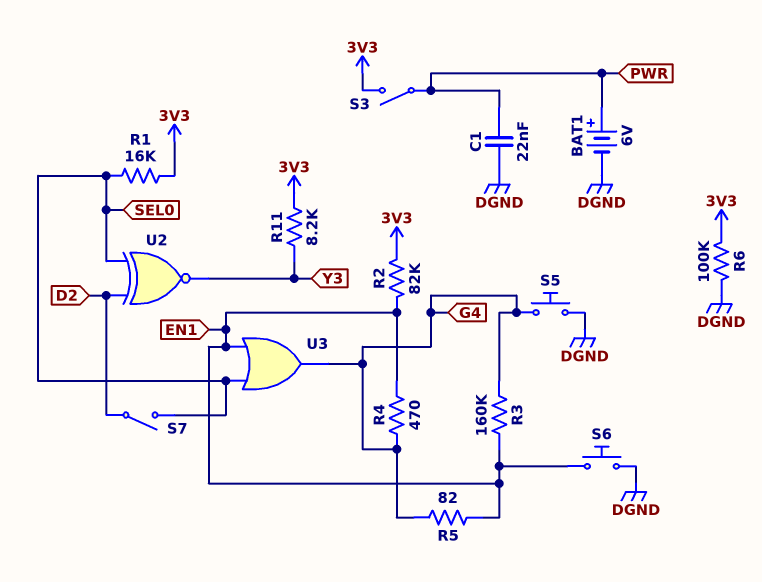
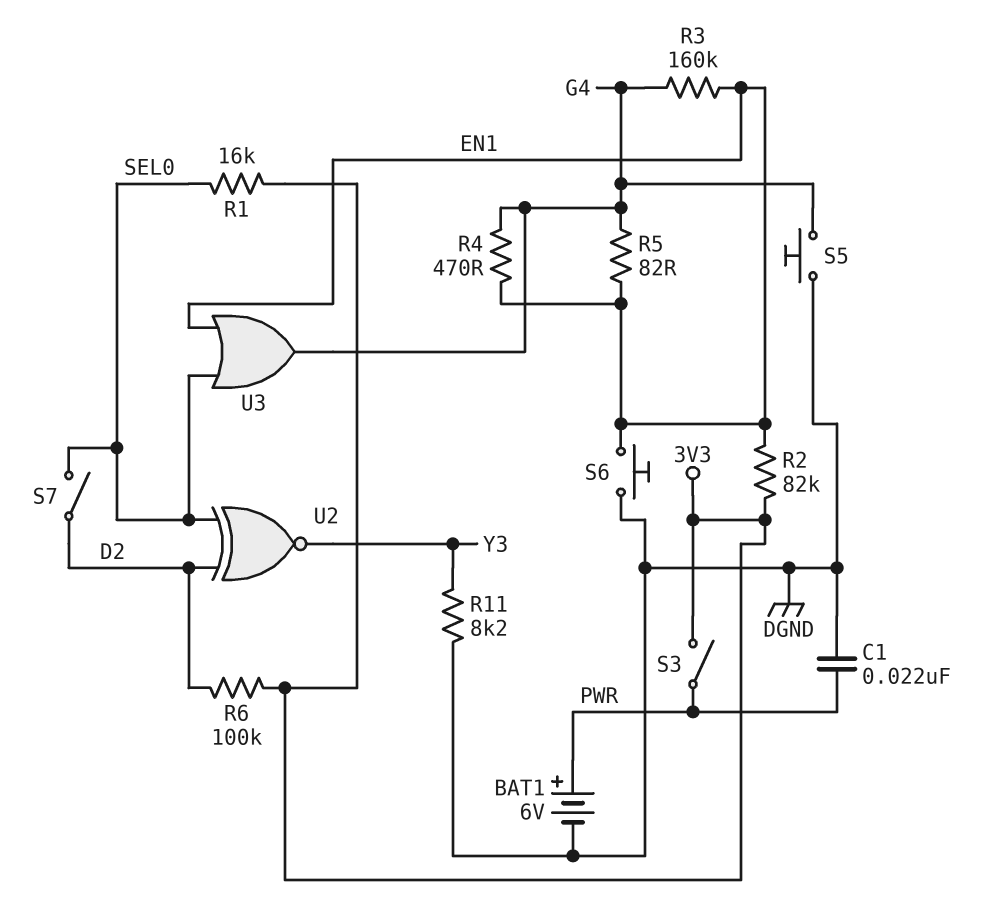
R6: 100k (3V3, DGND) -> 100k (3V3, D2)
R11: 8.2k (3V3, Y3) -> 8.2k (DGND, Y3)

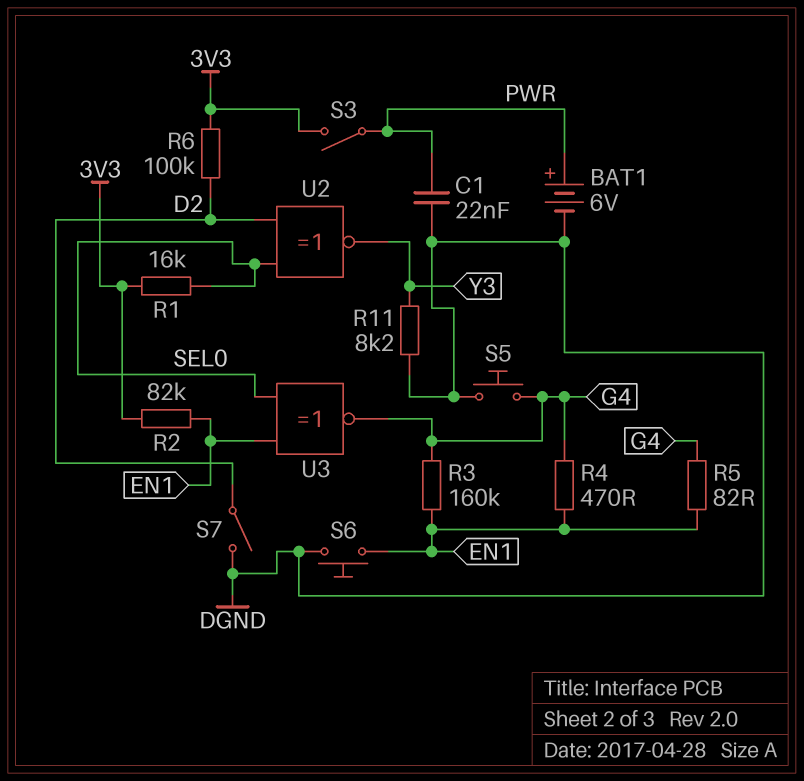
S7: switch (D2, SEL0) -> switch (D2, DGND)
U3: OR (in EN1, in SEL0, out G4) -> XNOR (in EN1, in SEL0, out G4)

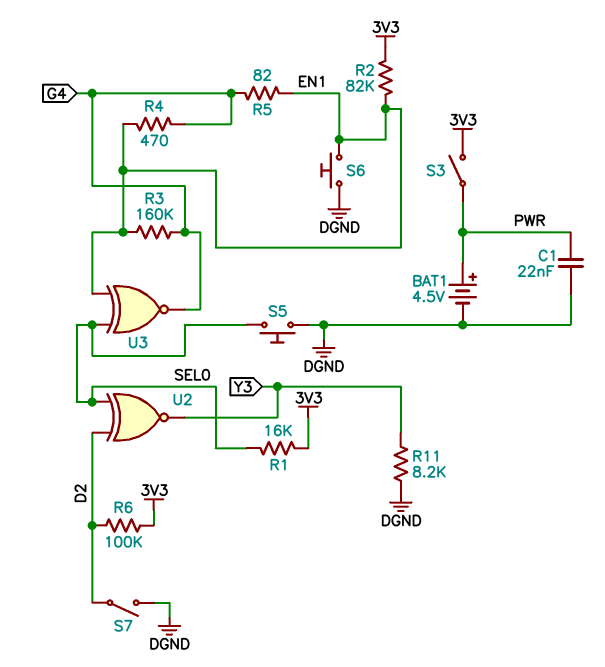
BAT1: 6V (plus PWR, minus DGND) -> 4.5V (plus PWR, minus DGND)
S5: button (DGND, G4) -> button (DGND, SEL0)

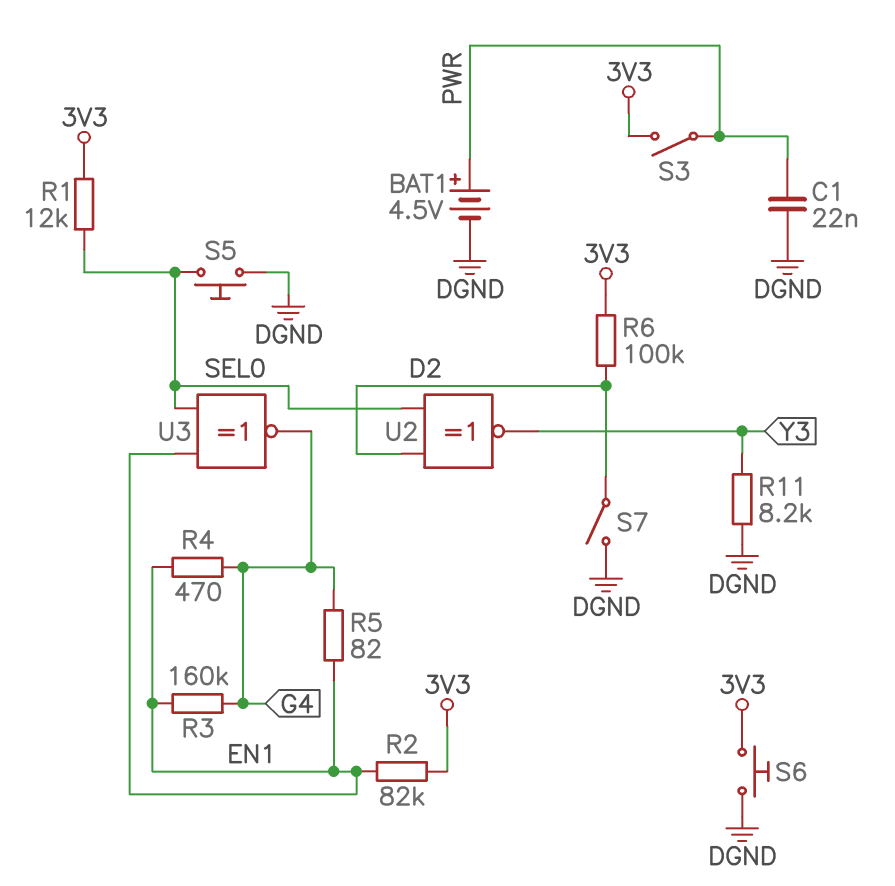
R1: 16k (3V3, SEL0) -> 12k (3V3, SEL0)
S6: button (DGND, EN1) -> button (3V3, DGND)

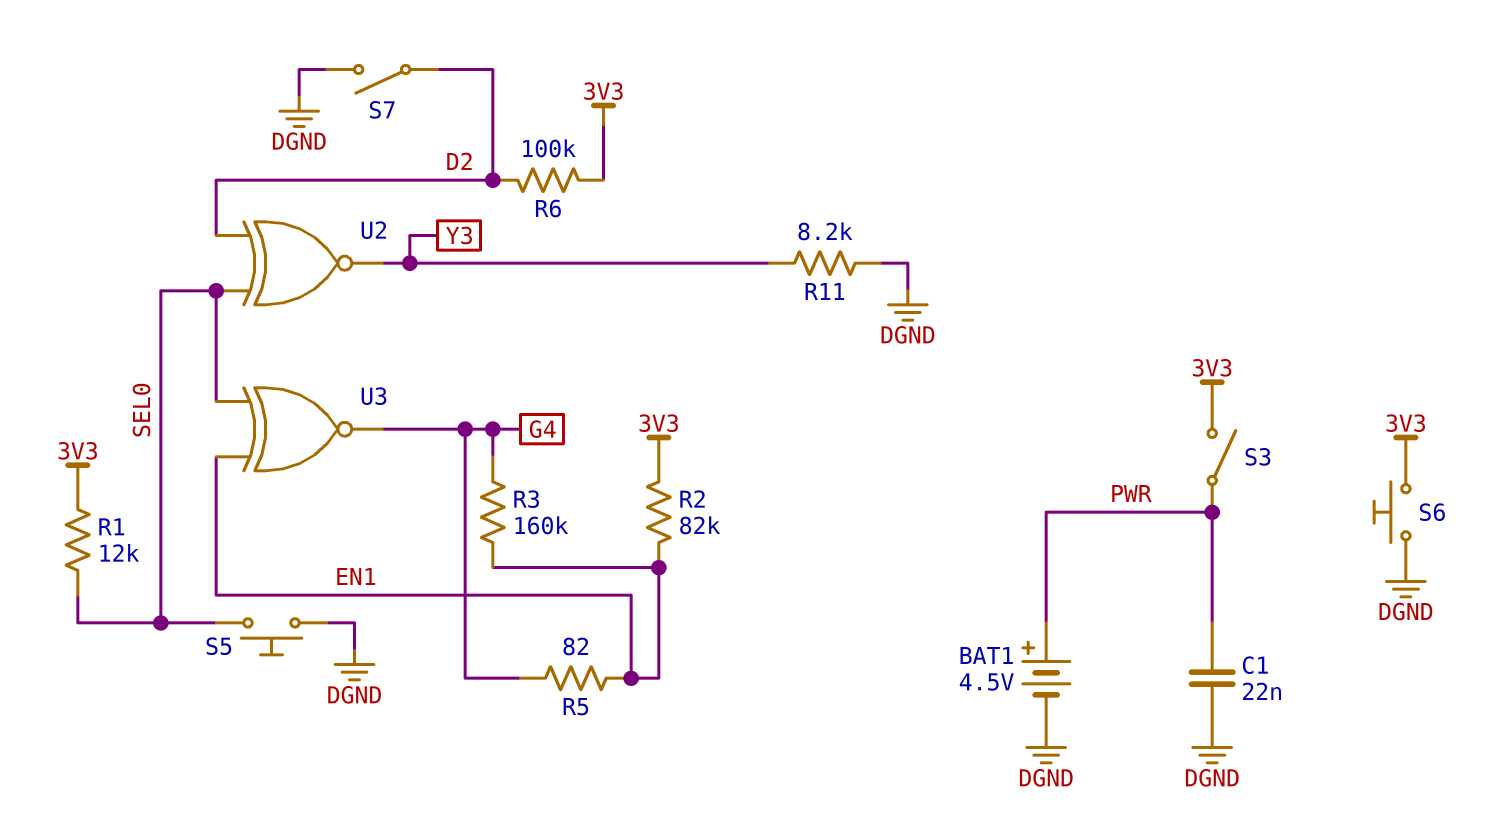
R4: 470 (EN1, G4) -> none

